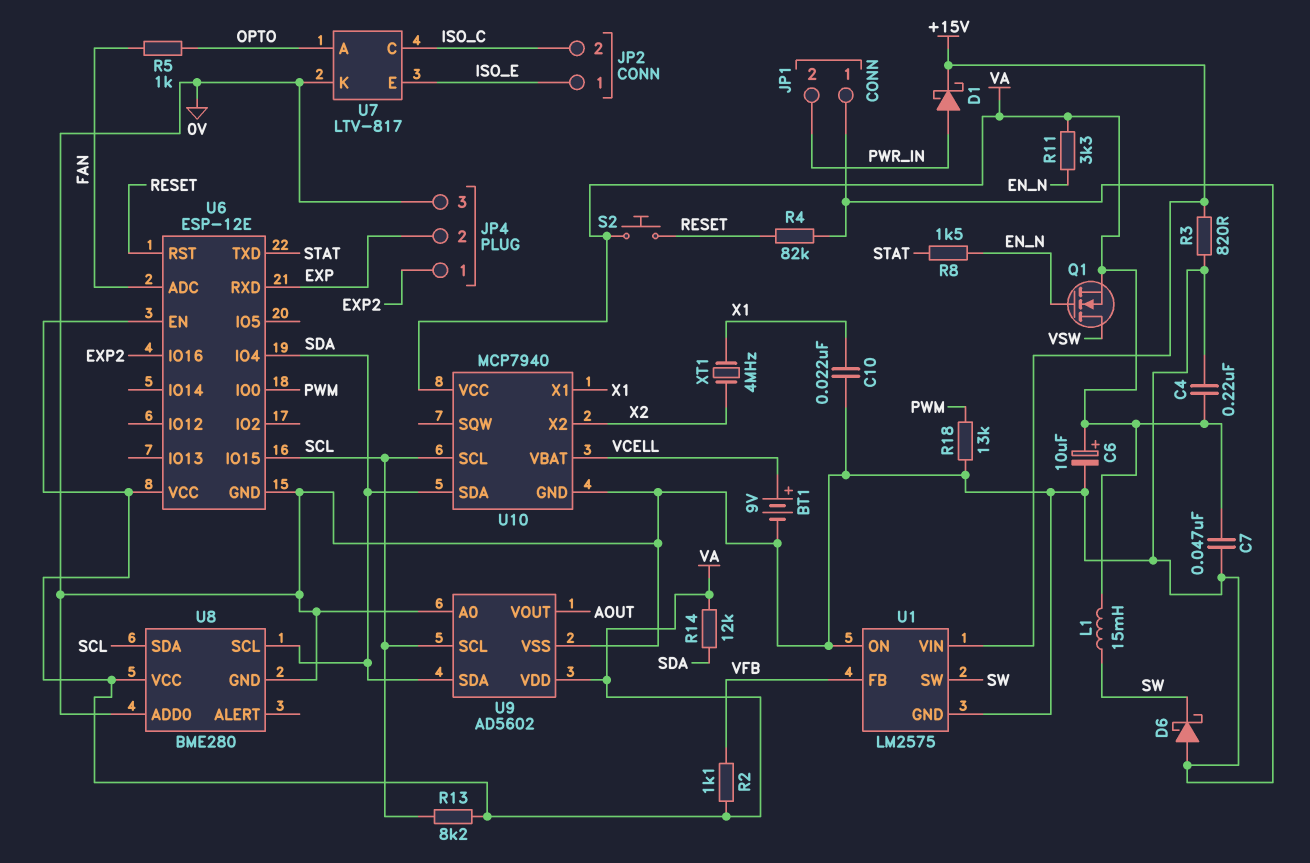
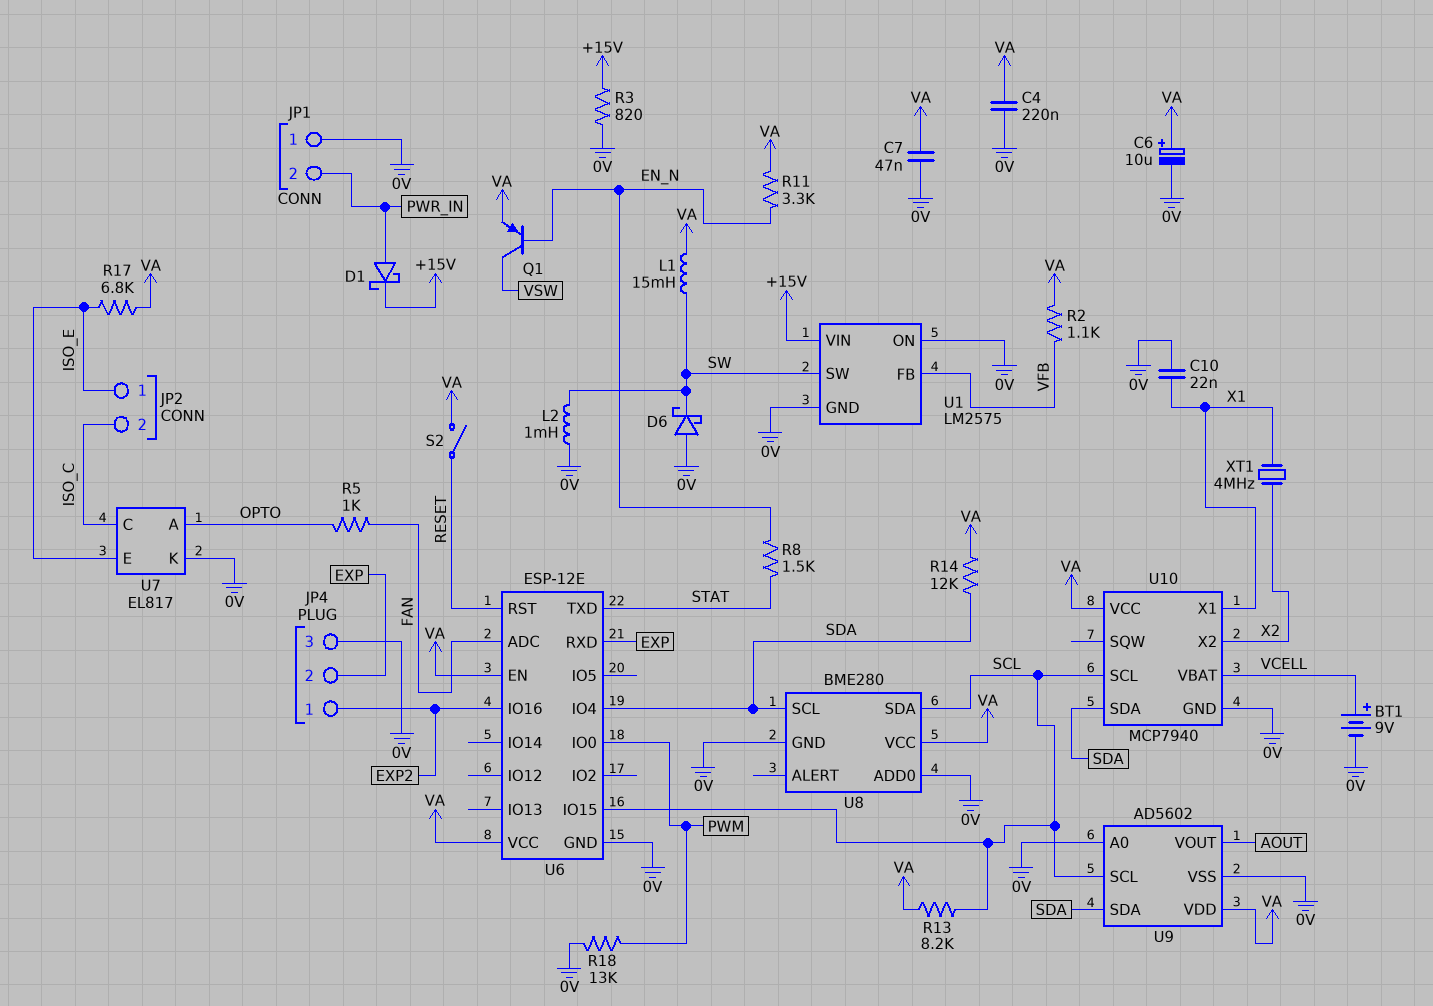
L2: none -> 1mH (0V, SW)
Q1: NMOS (G EN_N, D VSW, S VA) -> PNP (B EN_N, C VSW, E VA)
R4: 82k (0V, RESET) -> none
R17: none -> 6.8k (ISO_E, VA)
S2: button (RESET, VA) -> switch (RESET, VA)
U7: LTV-817 -> EL817

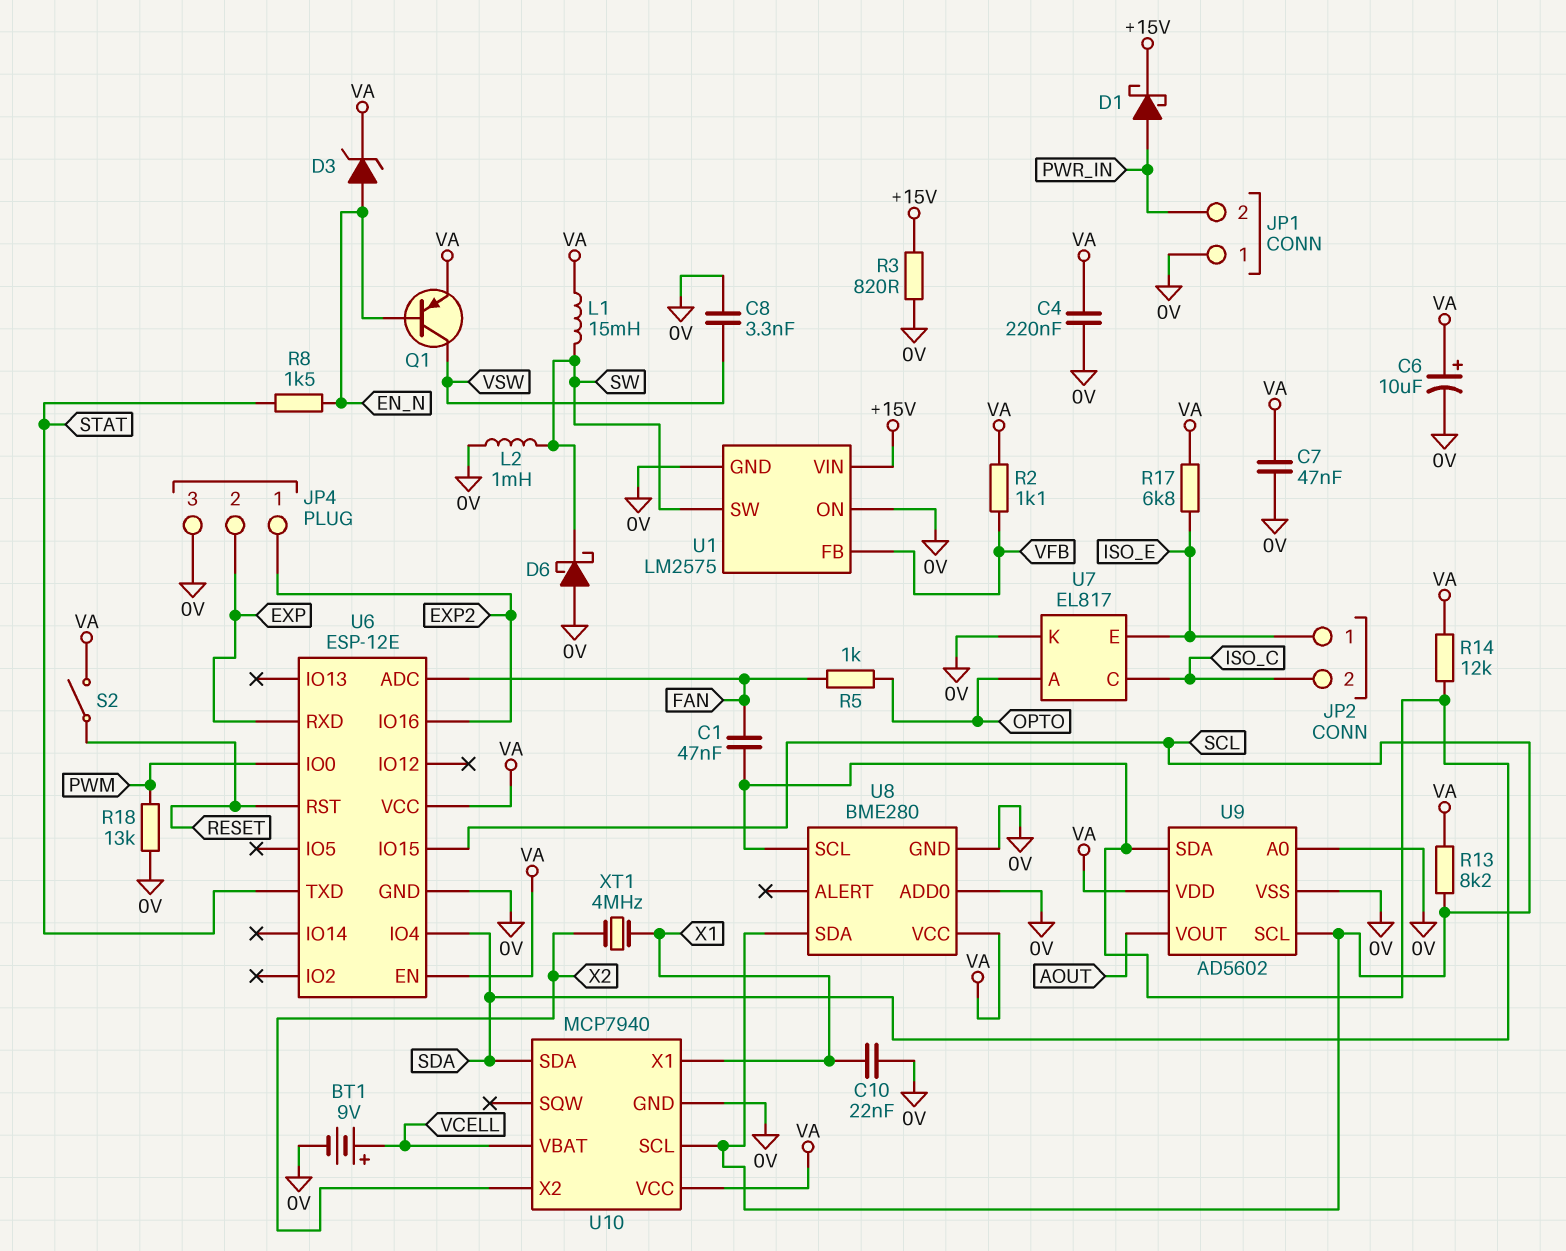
C1: none -> 47nF (FAN, SDA)
C8: none -> 3.3nF (0V, VSW)
D3: none -> zener (A EN_N, K VA)
R11: 3.3k (EN_N, VA) -> none

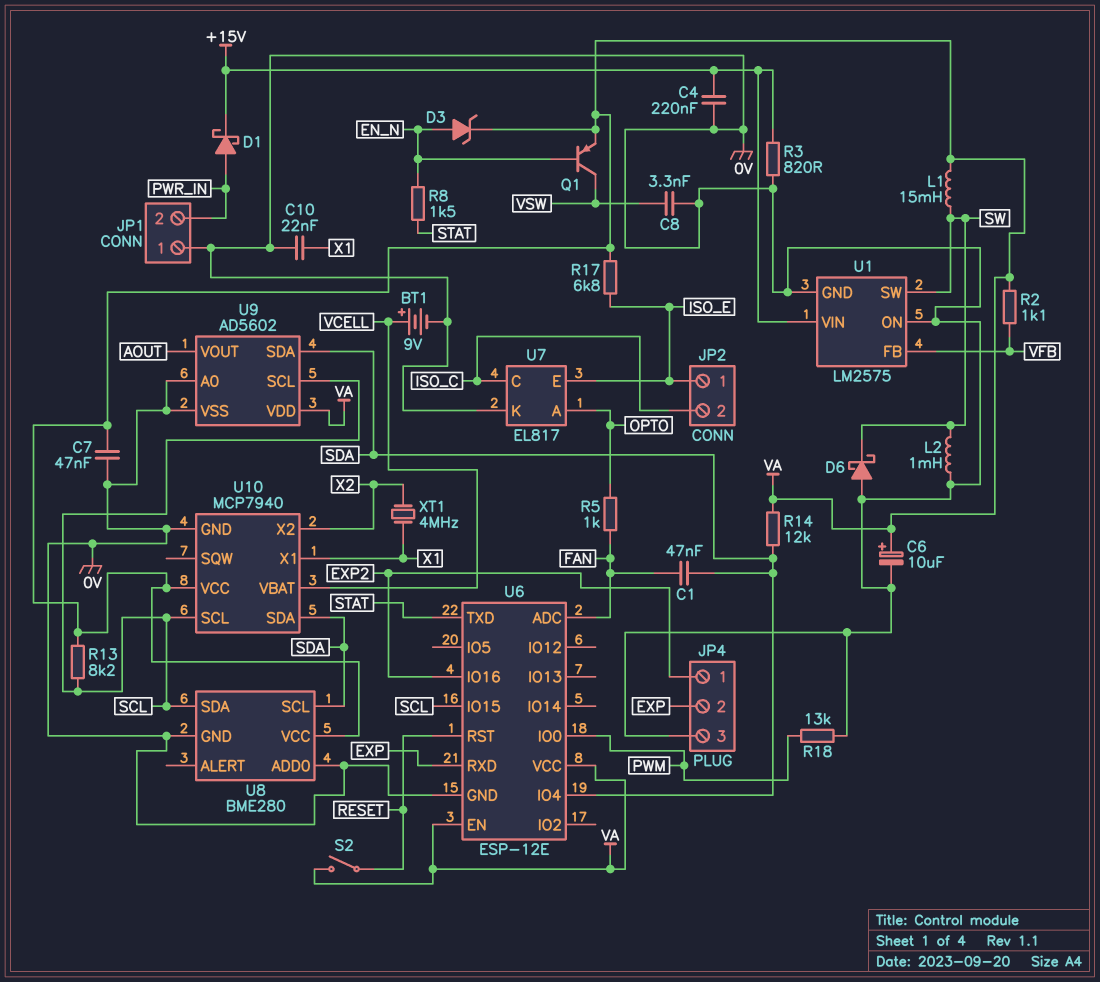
C4: 220nF (0V, VA) -> 220nF (+15V, 0V)

